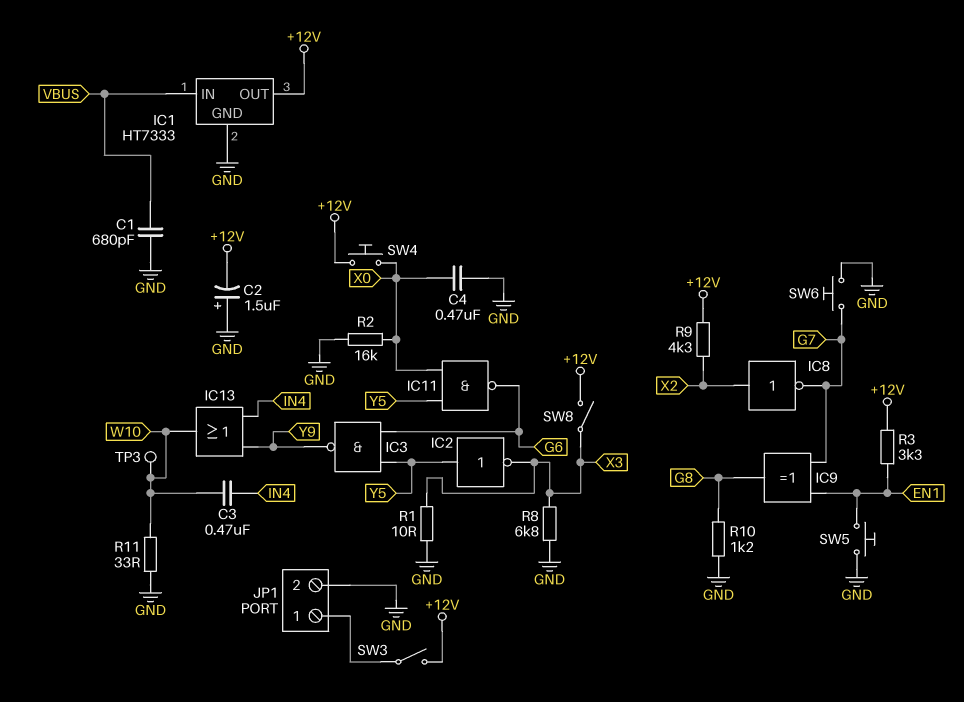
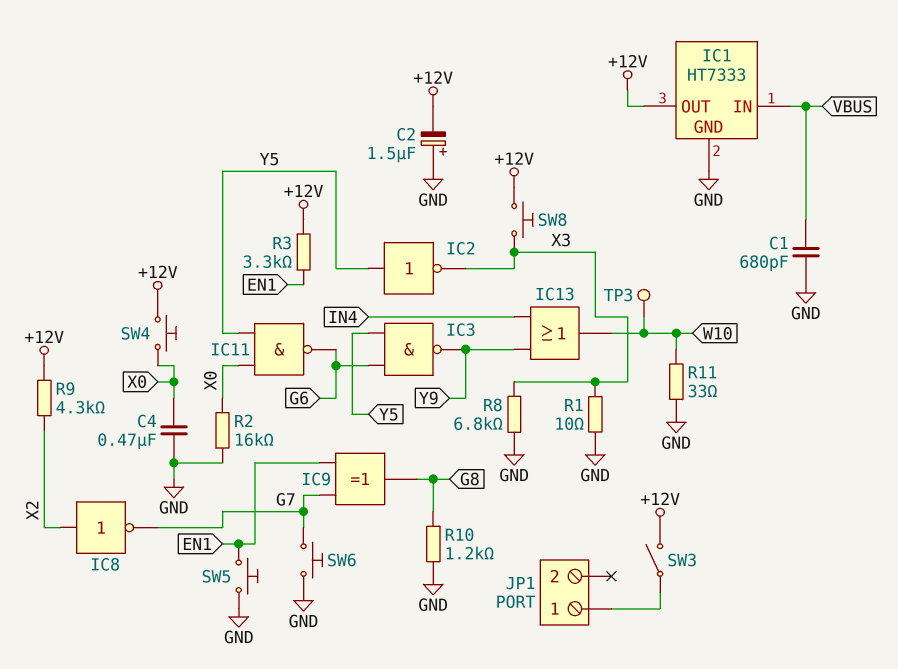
C3: 470nF (IN4, W10) -> none
JP1 pin 2: GND -> none
SW8: switch (+12V, X3) -> button (+12V, X3)

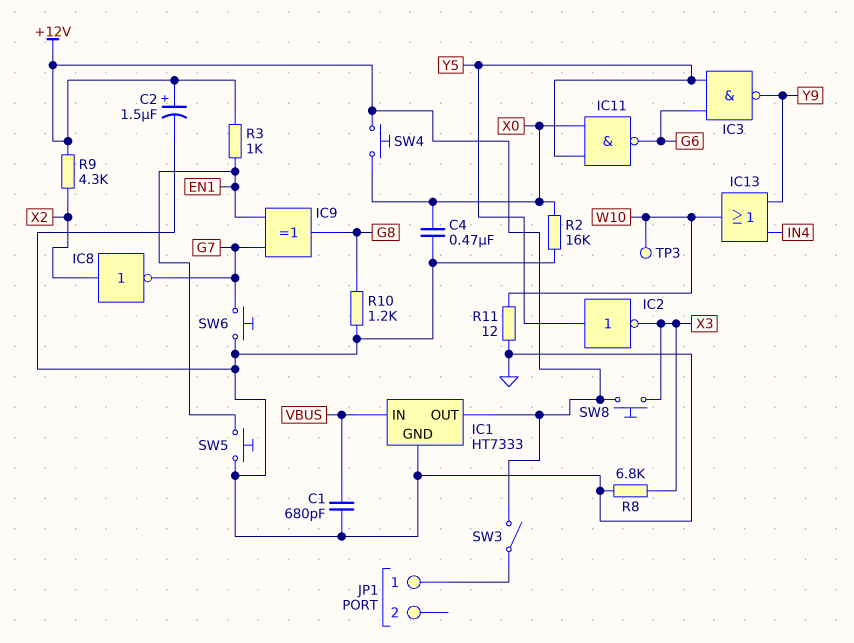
C2: 1.5uF (plus GND, minus +12V) -> 1.5uF (plus +12V, minus GND)
R1: 10 (GND, X3) -> none
R3: 3.3k (+12V, EN1) -> 1k (+12V, EN1)
R11: 33 (GND, W10) -> 12 (GND, W10)

